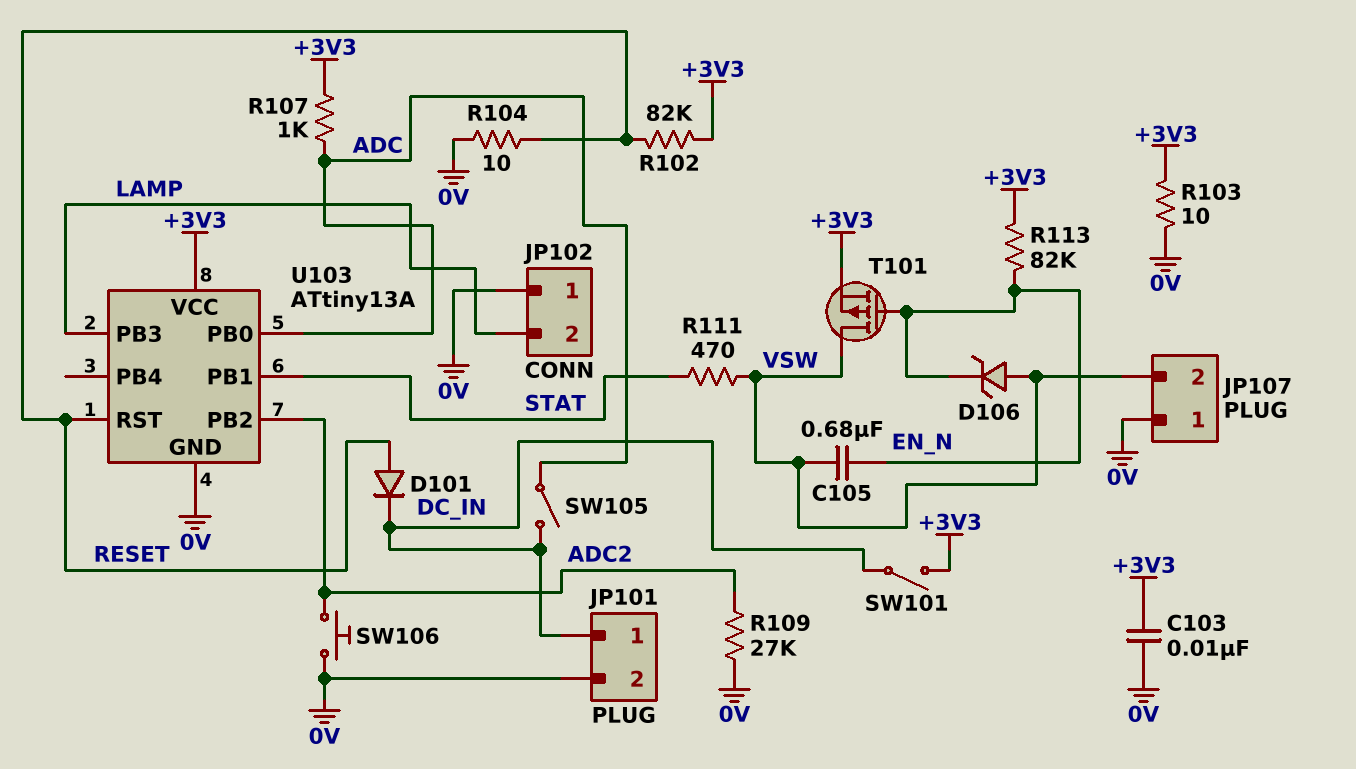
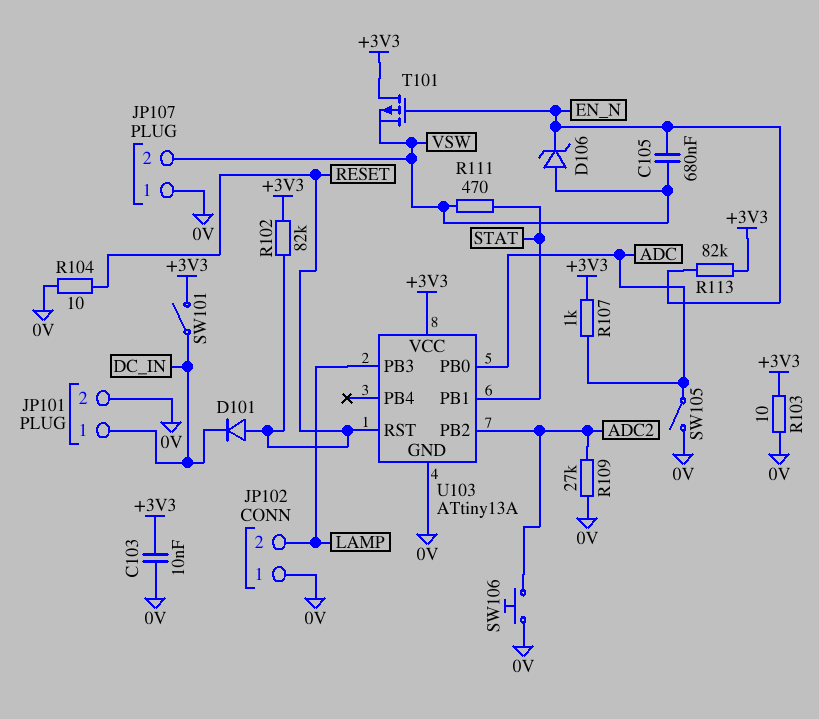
SW105: switch (ADC, DC_IN) -> switch (0V, ADC)
T101: PMOS (G EN_N, D VSW, S +3V3) -> PMOS (G EN_N, D +3V3, S VSW)

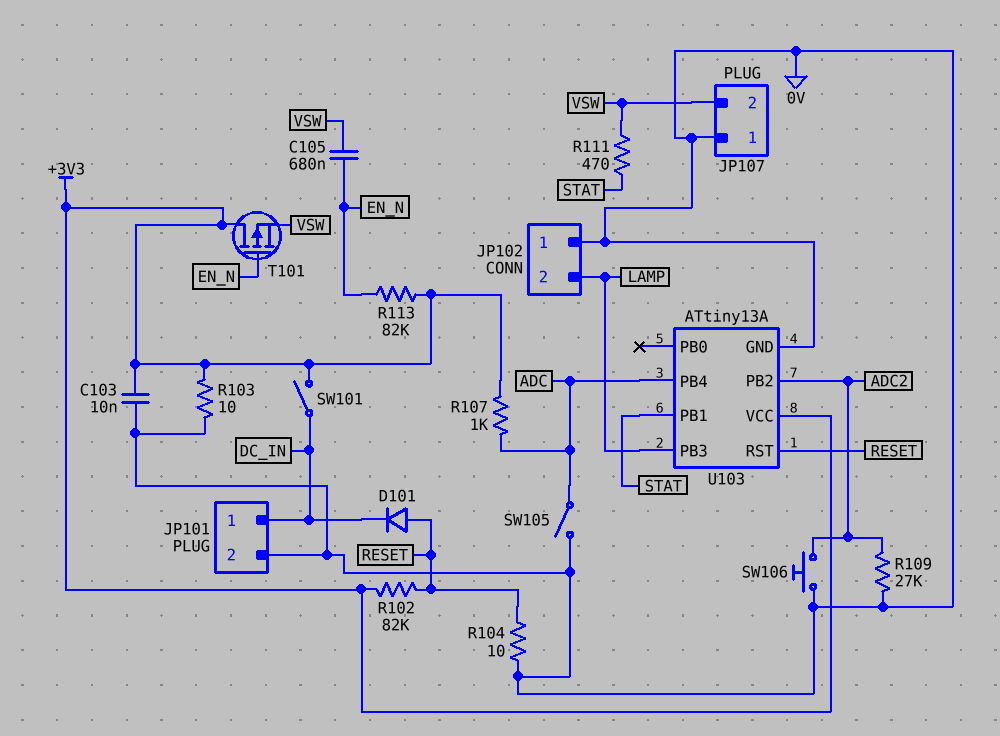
D106: zener (A VSW, K EN_N) -> none
U103 pin PB0: ADC -> none
U103 pin PB4: none -> ADC

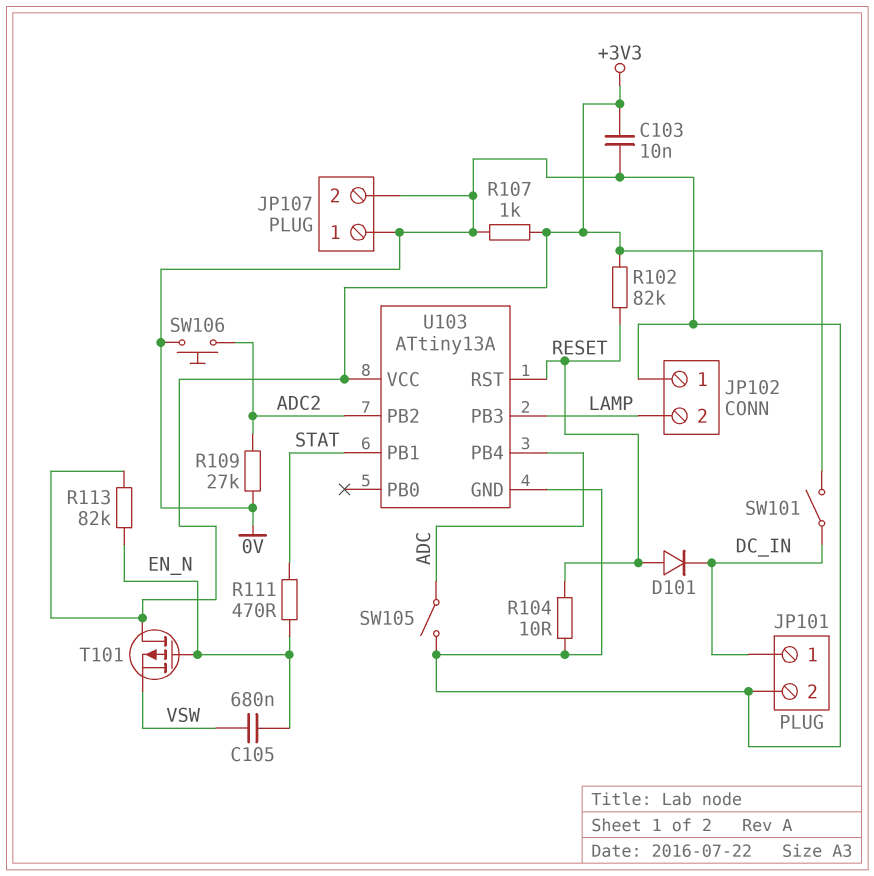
JP107 pin 2: VSW -> 0V
R103: 10 (+3V3, 0V) -> none
R107: 1k (+3V3, ADC) -> 1k (+3V3, 0V)
R111: 470 (STAT, VSW) -> 470 (EN_N, STAT)

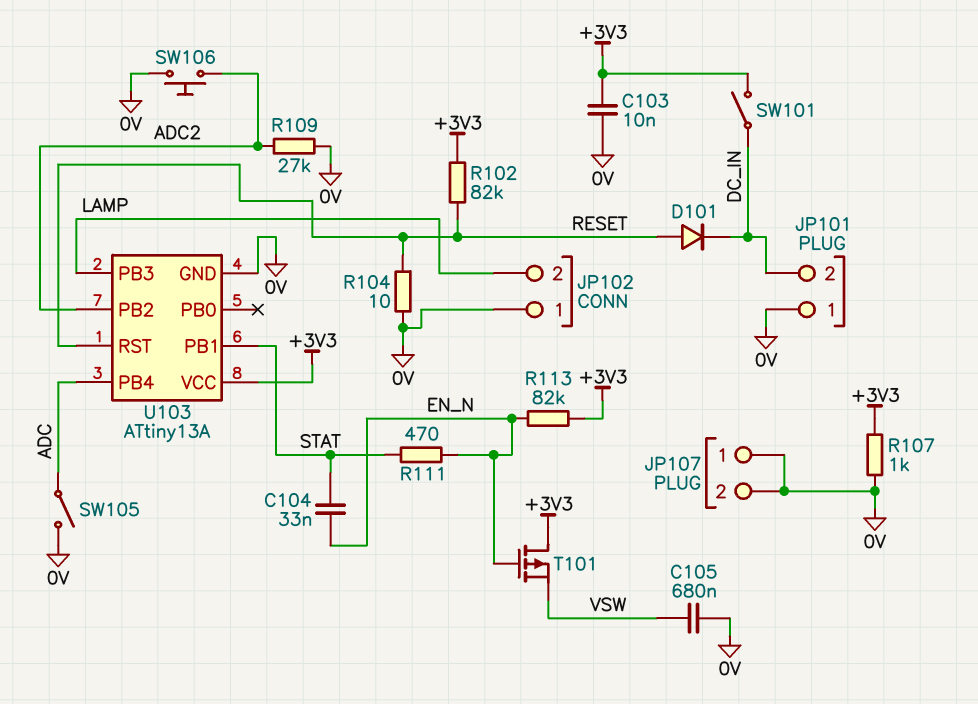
C104: none -> 33nF (EN_N, STAT)
C105: 680nF (EN_N, VSW) -> 680nF (0V, VSW)
JP101 pin 1: DC_IN -> 0V
JP101 pin 2: 0V -> DC_IN

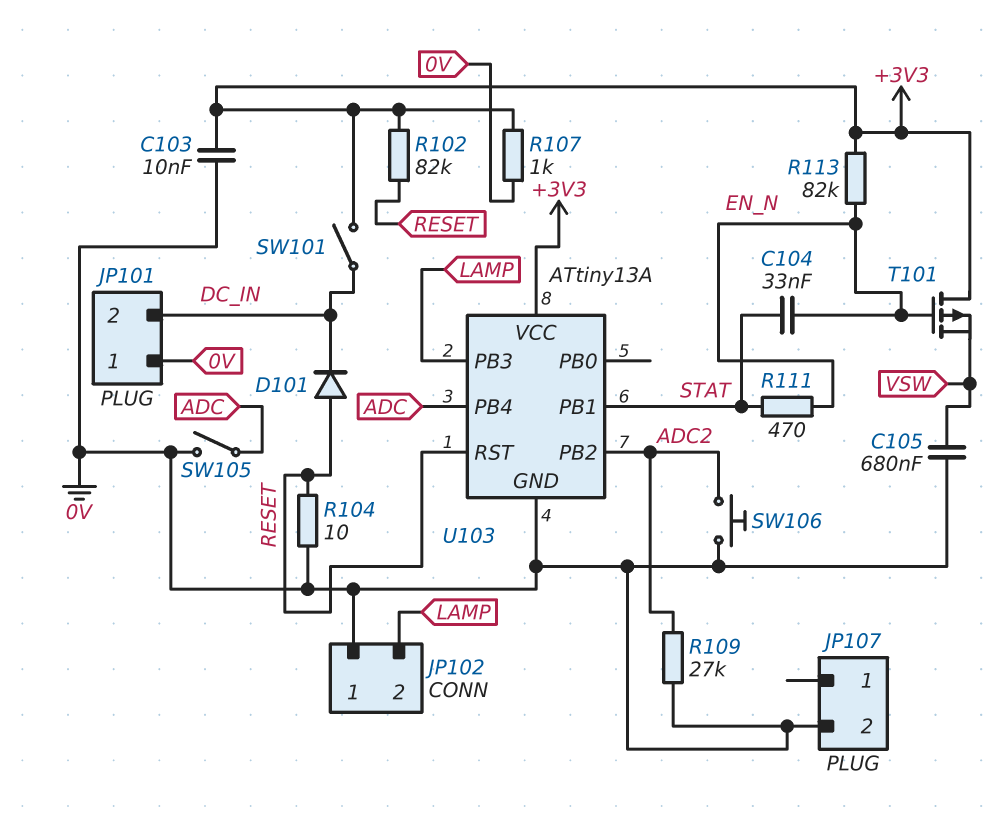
JP107 pin 1: 0V -> none

